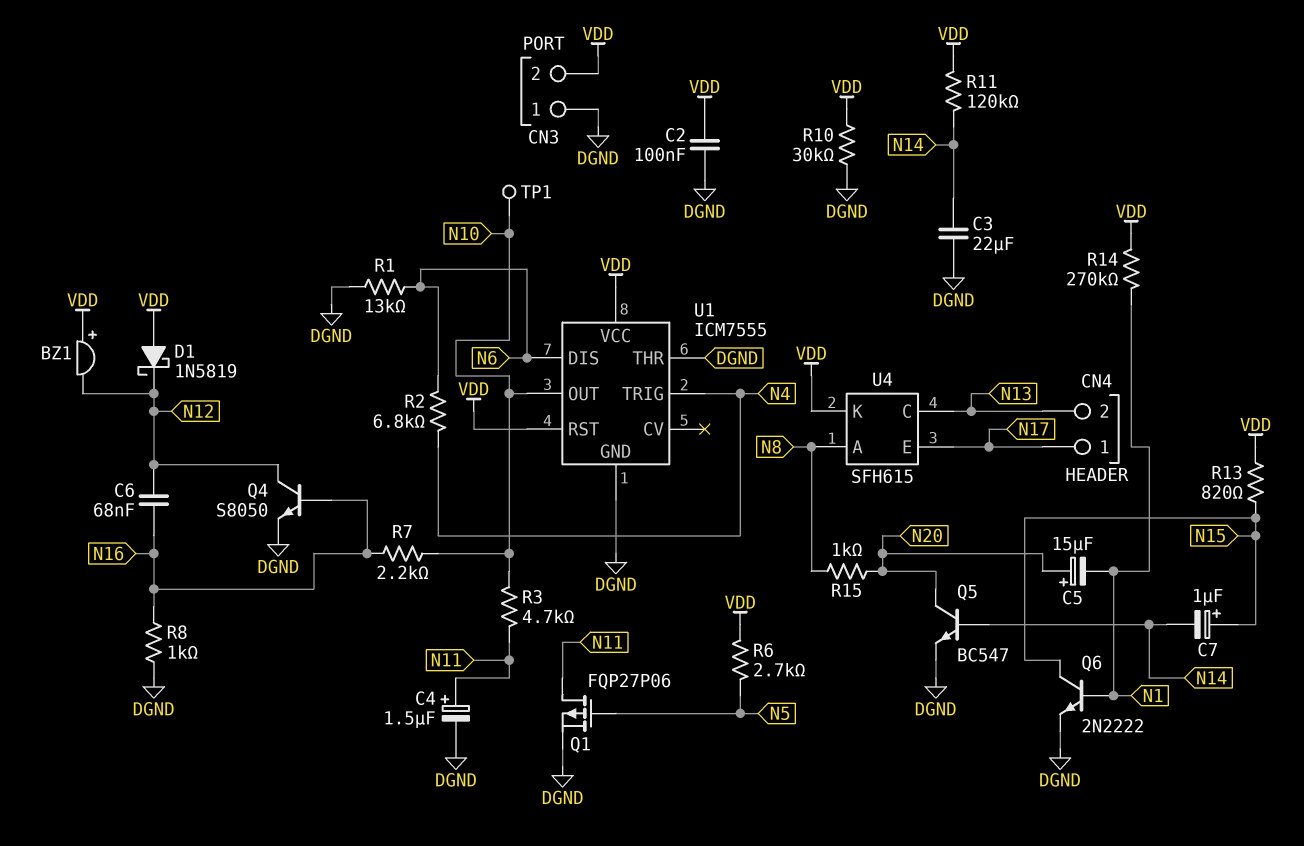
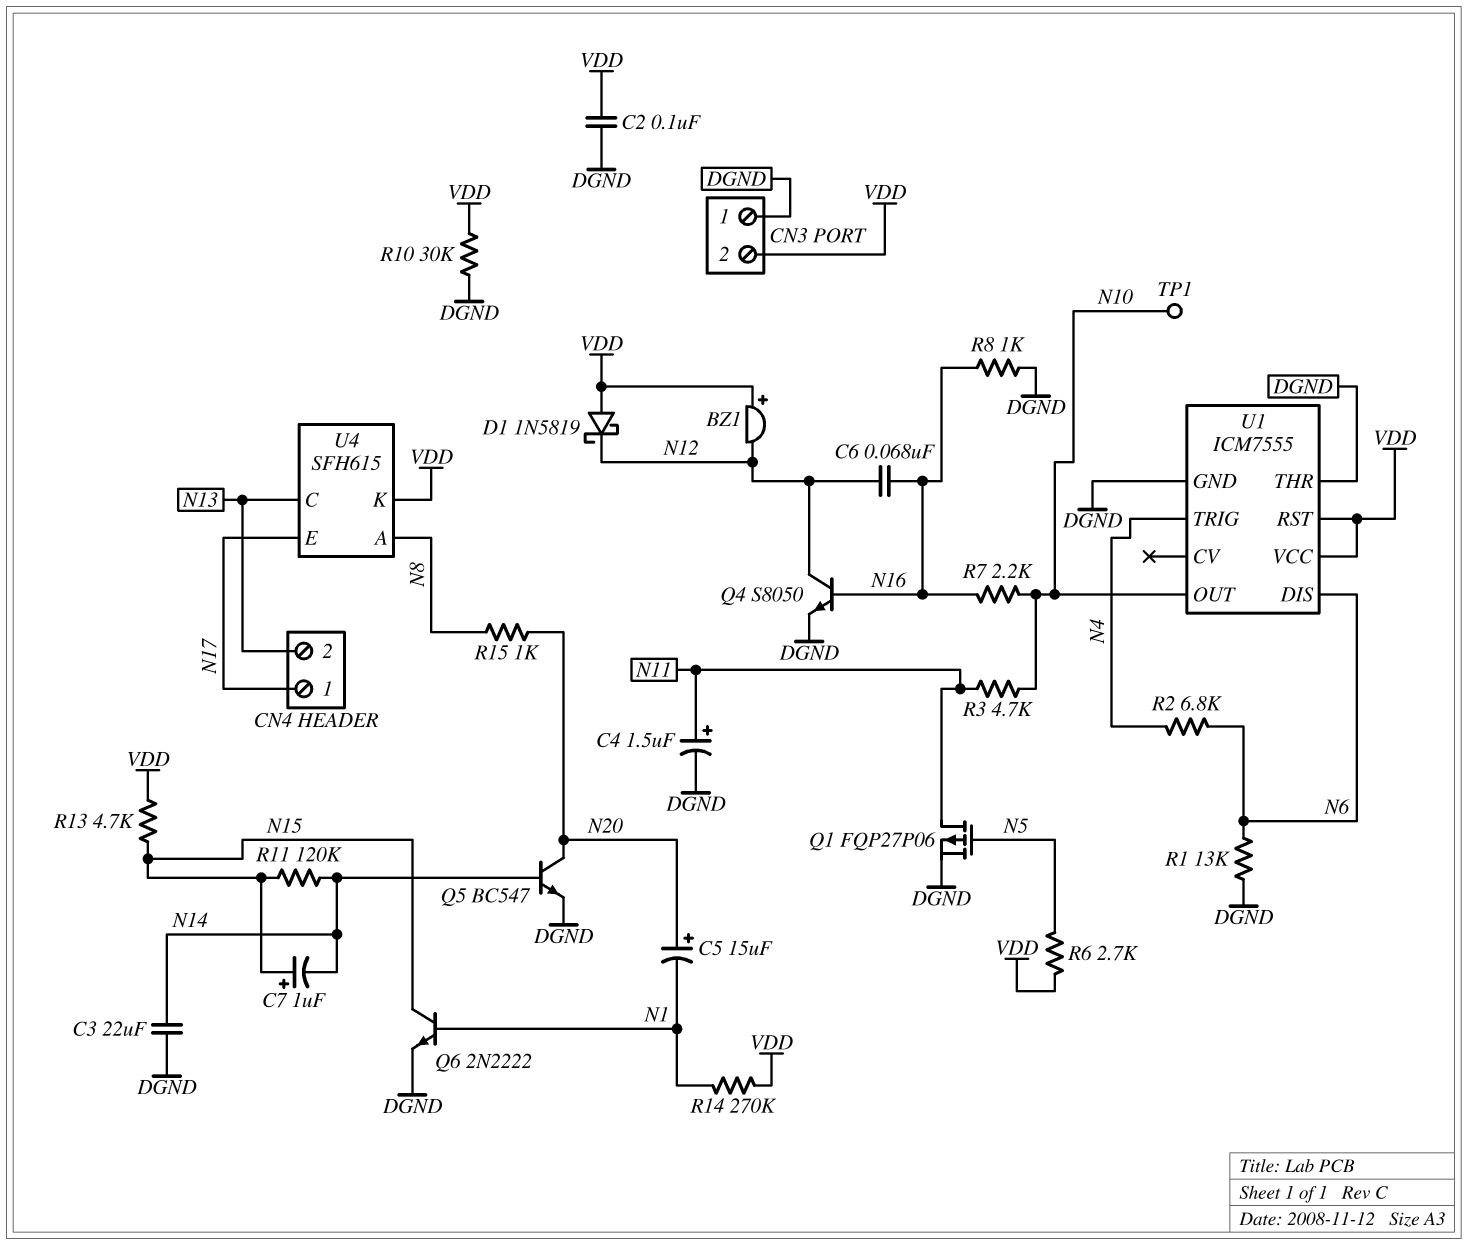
R11: 120k (N14, VDD) -> 120k (N14, N15)
R13: 820 (N15, VDD) -> 4.7k (N15, VDD)

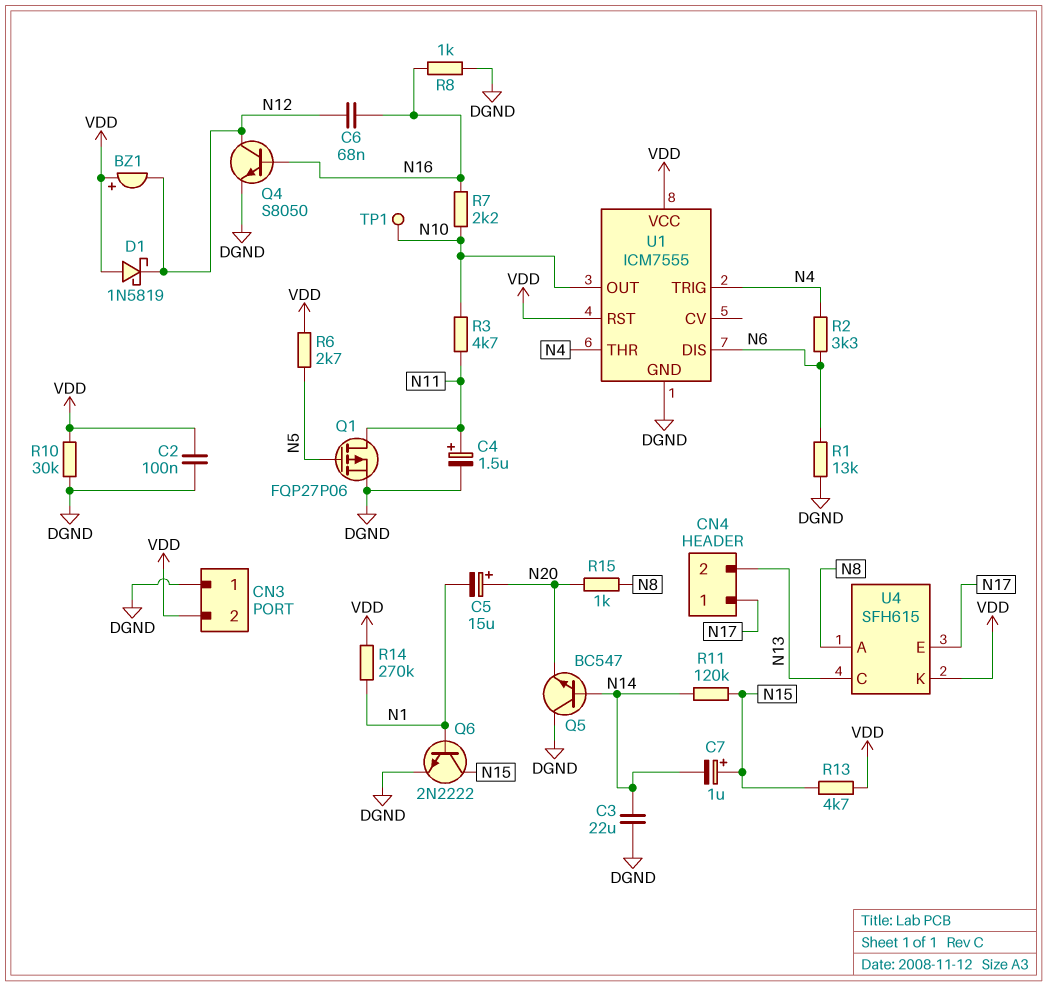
Q5: NPN BC547 (B N14, C N20, E DGND) -> NPN BC547 (B N14, C DGND, E N20)
R2: 6.8k (N4, N6) -> 3.3k (N4, N6)
U1 pin THR: DGND -> N4

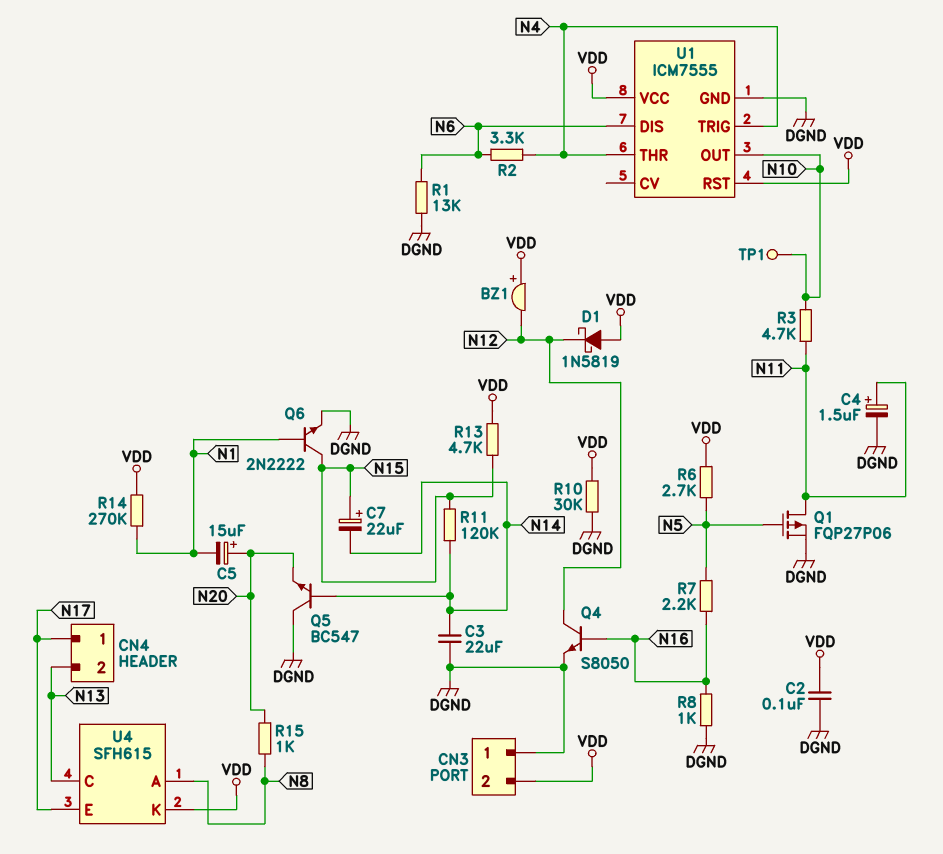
C6: 68nF (N12, N16) -> none
C7: 1uF (plus N15, minus N14) -> 22uF (plus N15, minus N14)
R7: 2.2k (N10, N16) -> 2.2k (N5, N16)

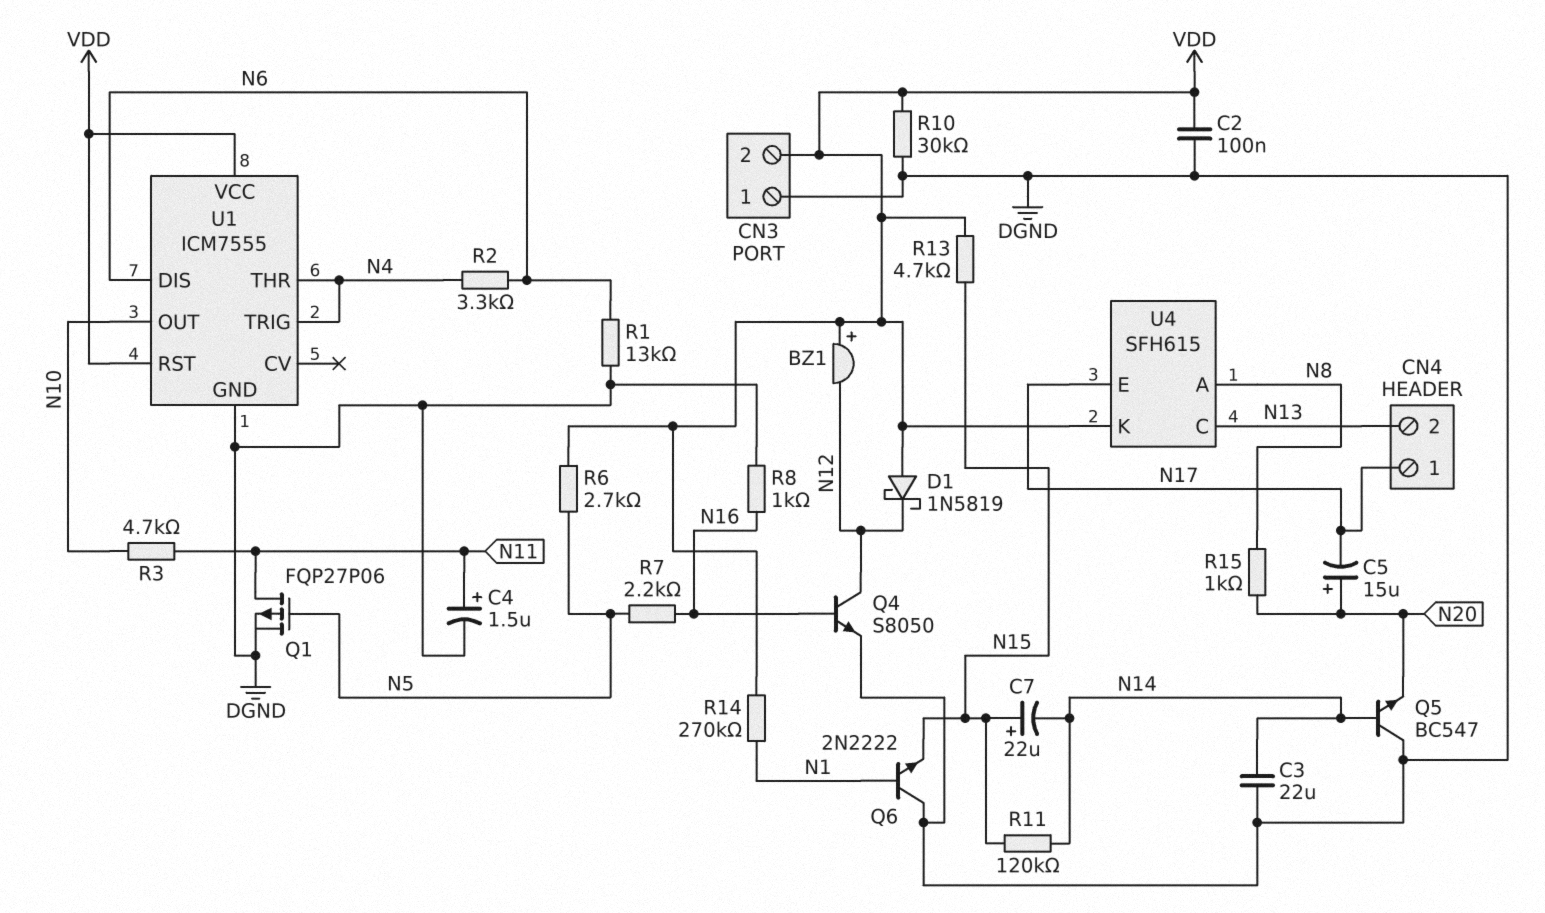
C5: 15uF (plus N20, minus N1) -> 15uF (plus N20, minus N17)
Q6: NPN 2N2222 (B N1, C N15, E DGND) -> NPN 2N2222 (B N1, C DGND, E N15)
TP1: test point (N10) -> none

